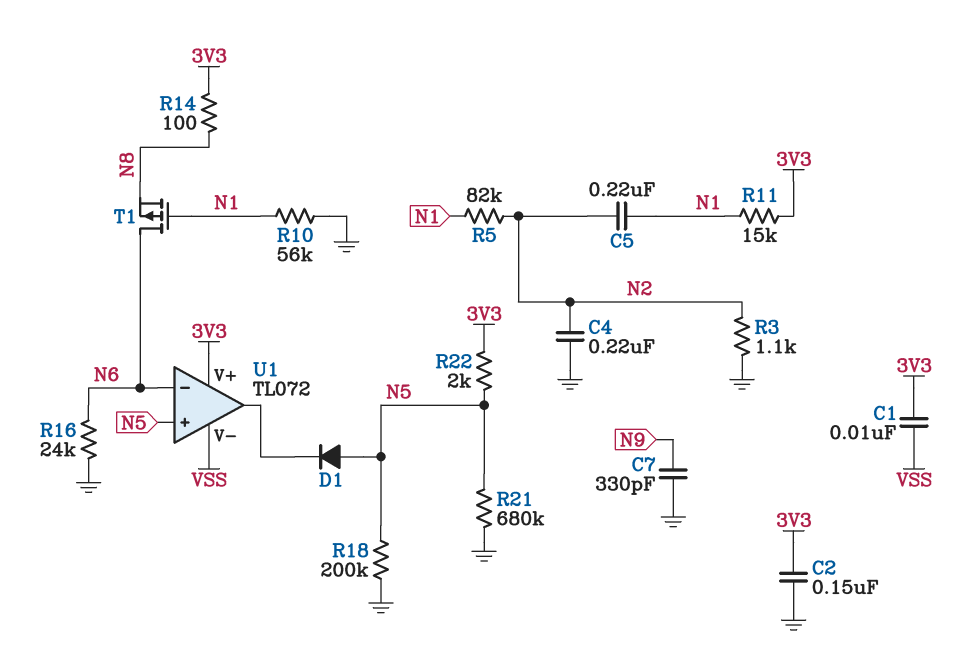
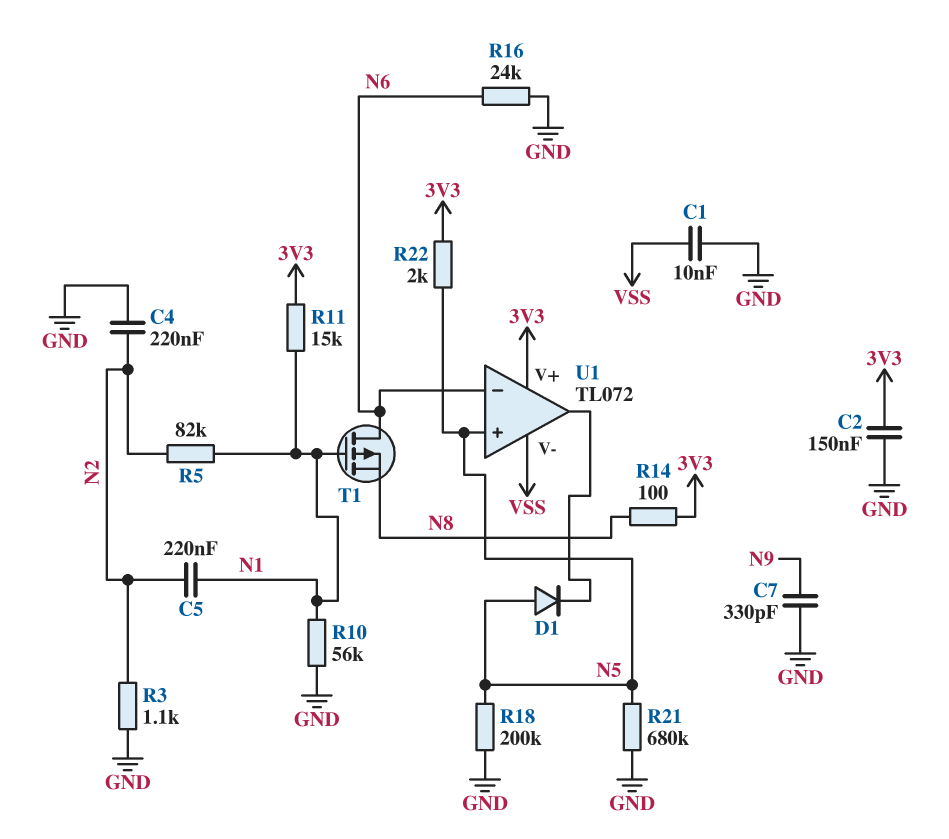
C1: 10nF (3V3, VSS) -> 10nF (GND, VSS)

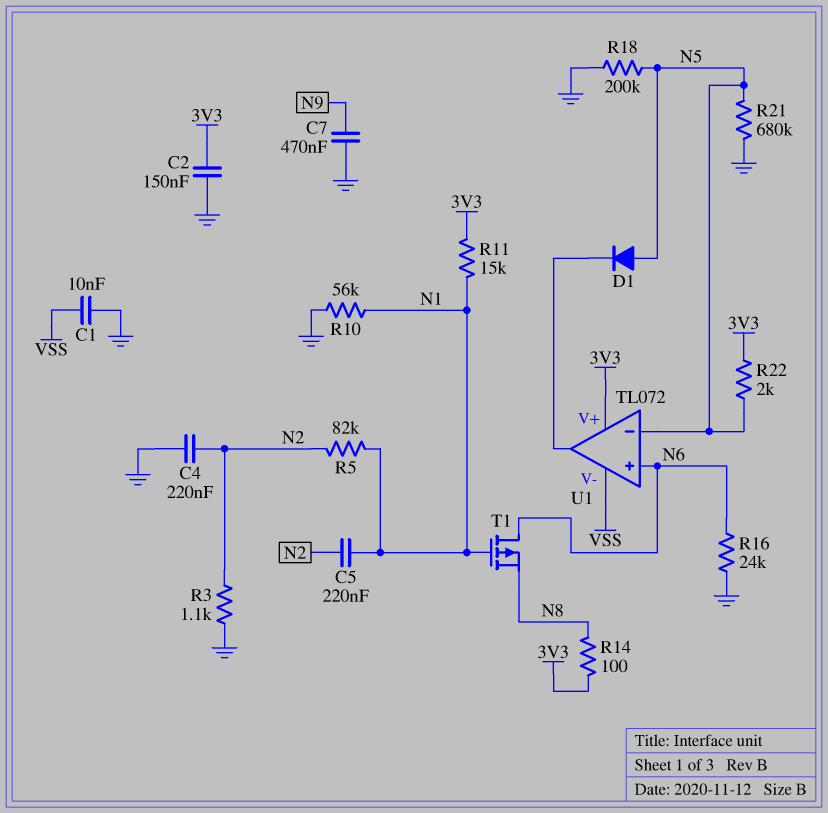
C7: 330pF (GND, N9) -> 470nF (GND, N9)
U1 pin in+: N5 -> N6
U1 pin in-: N6 -> N5

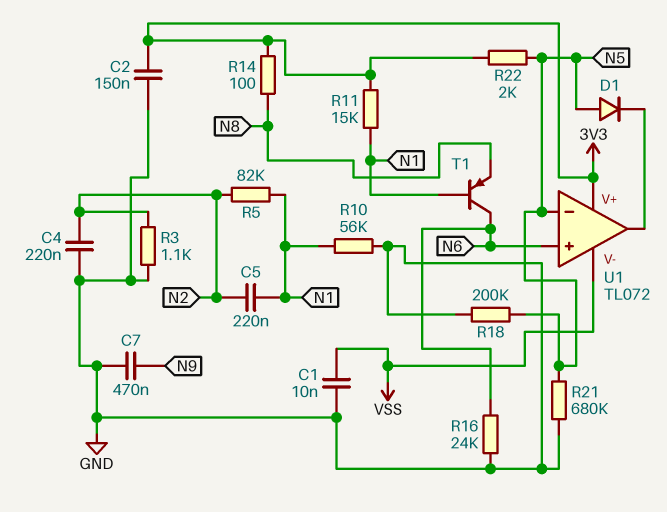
T1: PMOS (G N1, D N6, S N8) -> PNP (B N1, C N6, E N8)

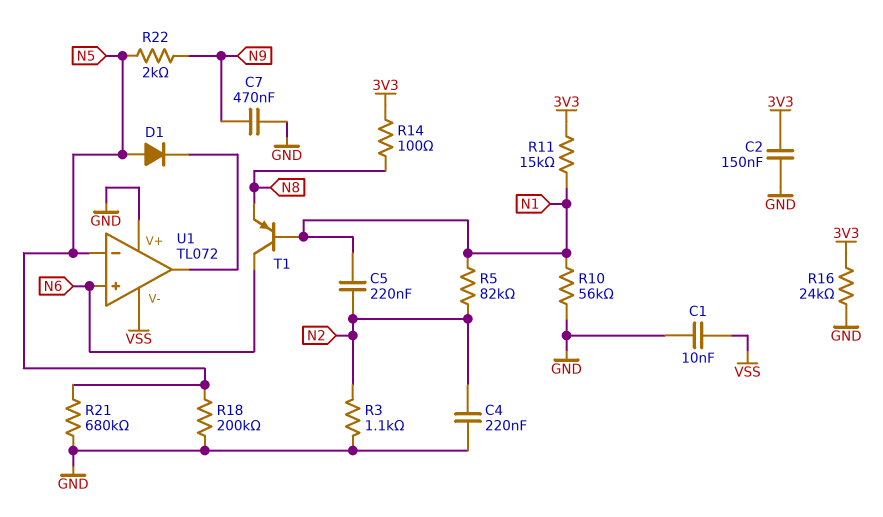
R16: 24k (GND, N6) -> 24k (3V3, GND)
R22: 2k (3V3, N5) -> 2k (N5, N9)
U1 pin V+: 3V3 -> GND

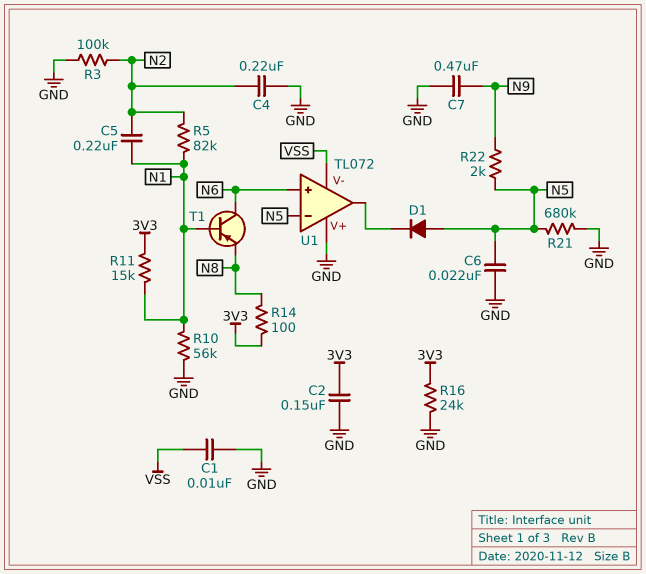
C6: none -> 22nF (GND, N5)
R3: 1.1k (GND, N2) -> 100k (GND, N2)
R18: 200k (GND, N5) -> none

